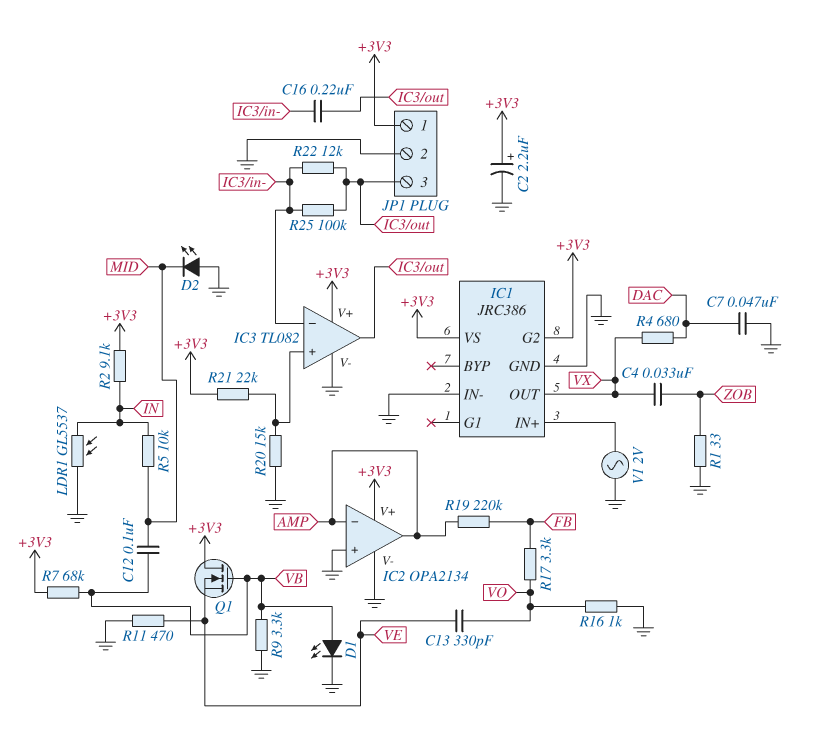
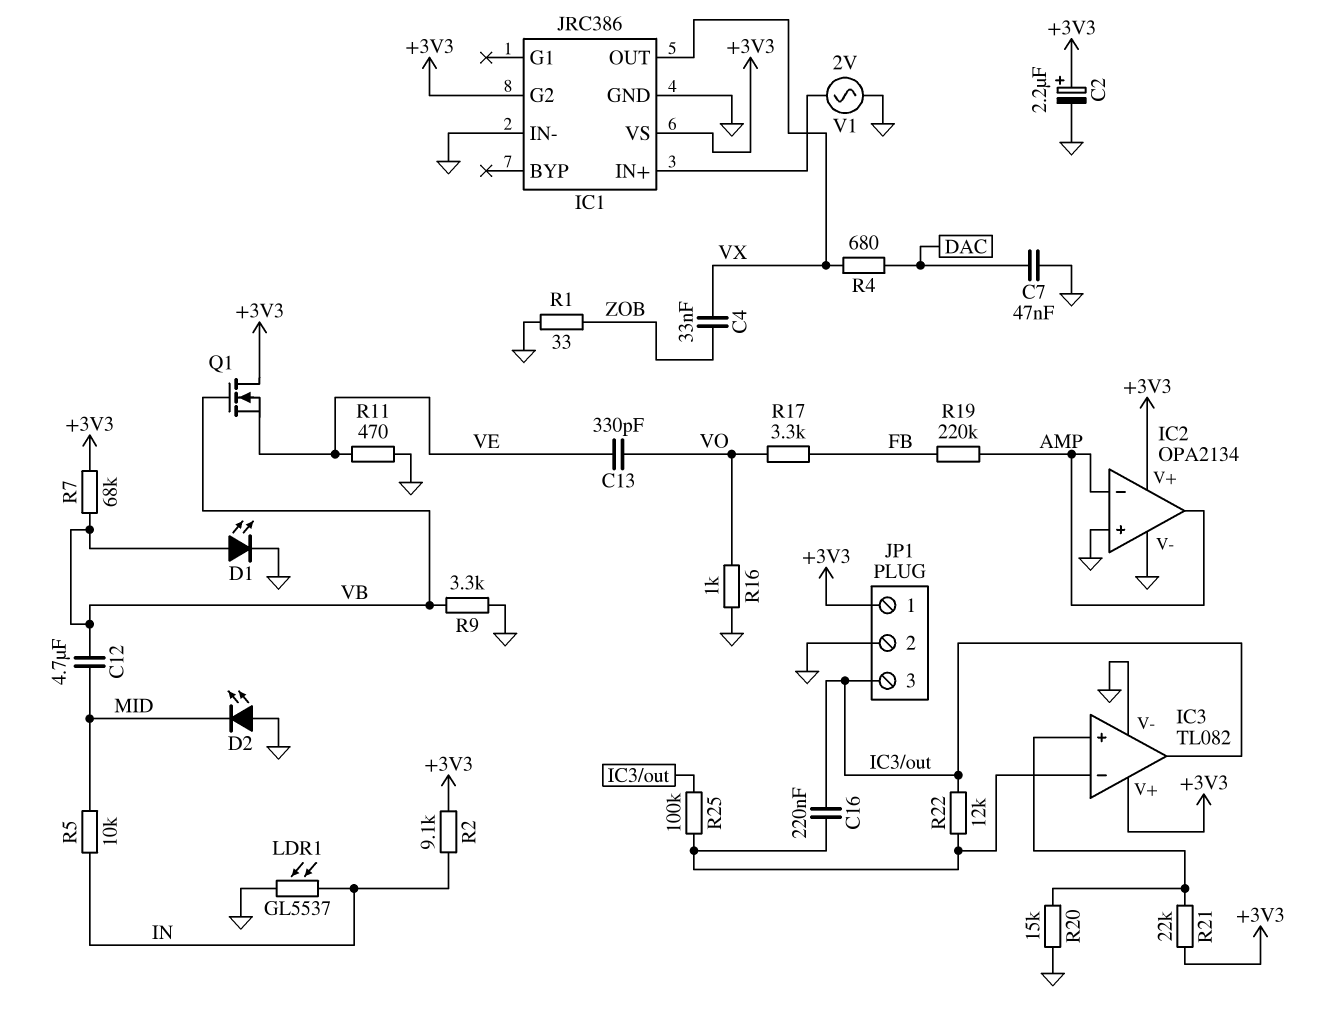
C12: 100nF (MID, VB) -> 4.7uF (MID, VB)

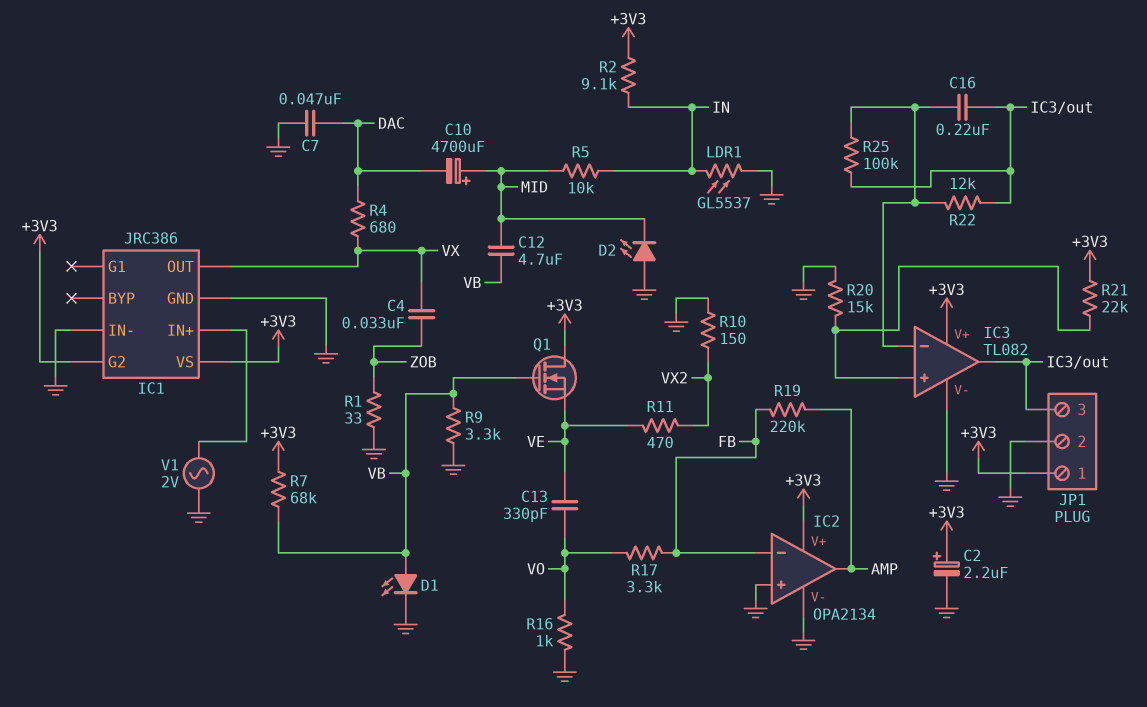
C10: none -> 4700uF (plus MID, minus DAC)
IC2 pin in-: AMP -> FB
R10: none -> 150 (GND, VX2)
R11: 470 (GND, VE) -> 470 (VE, VX2)

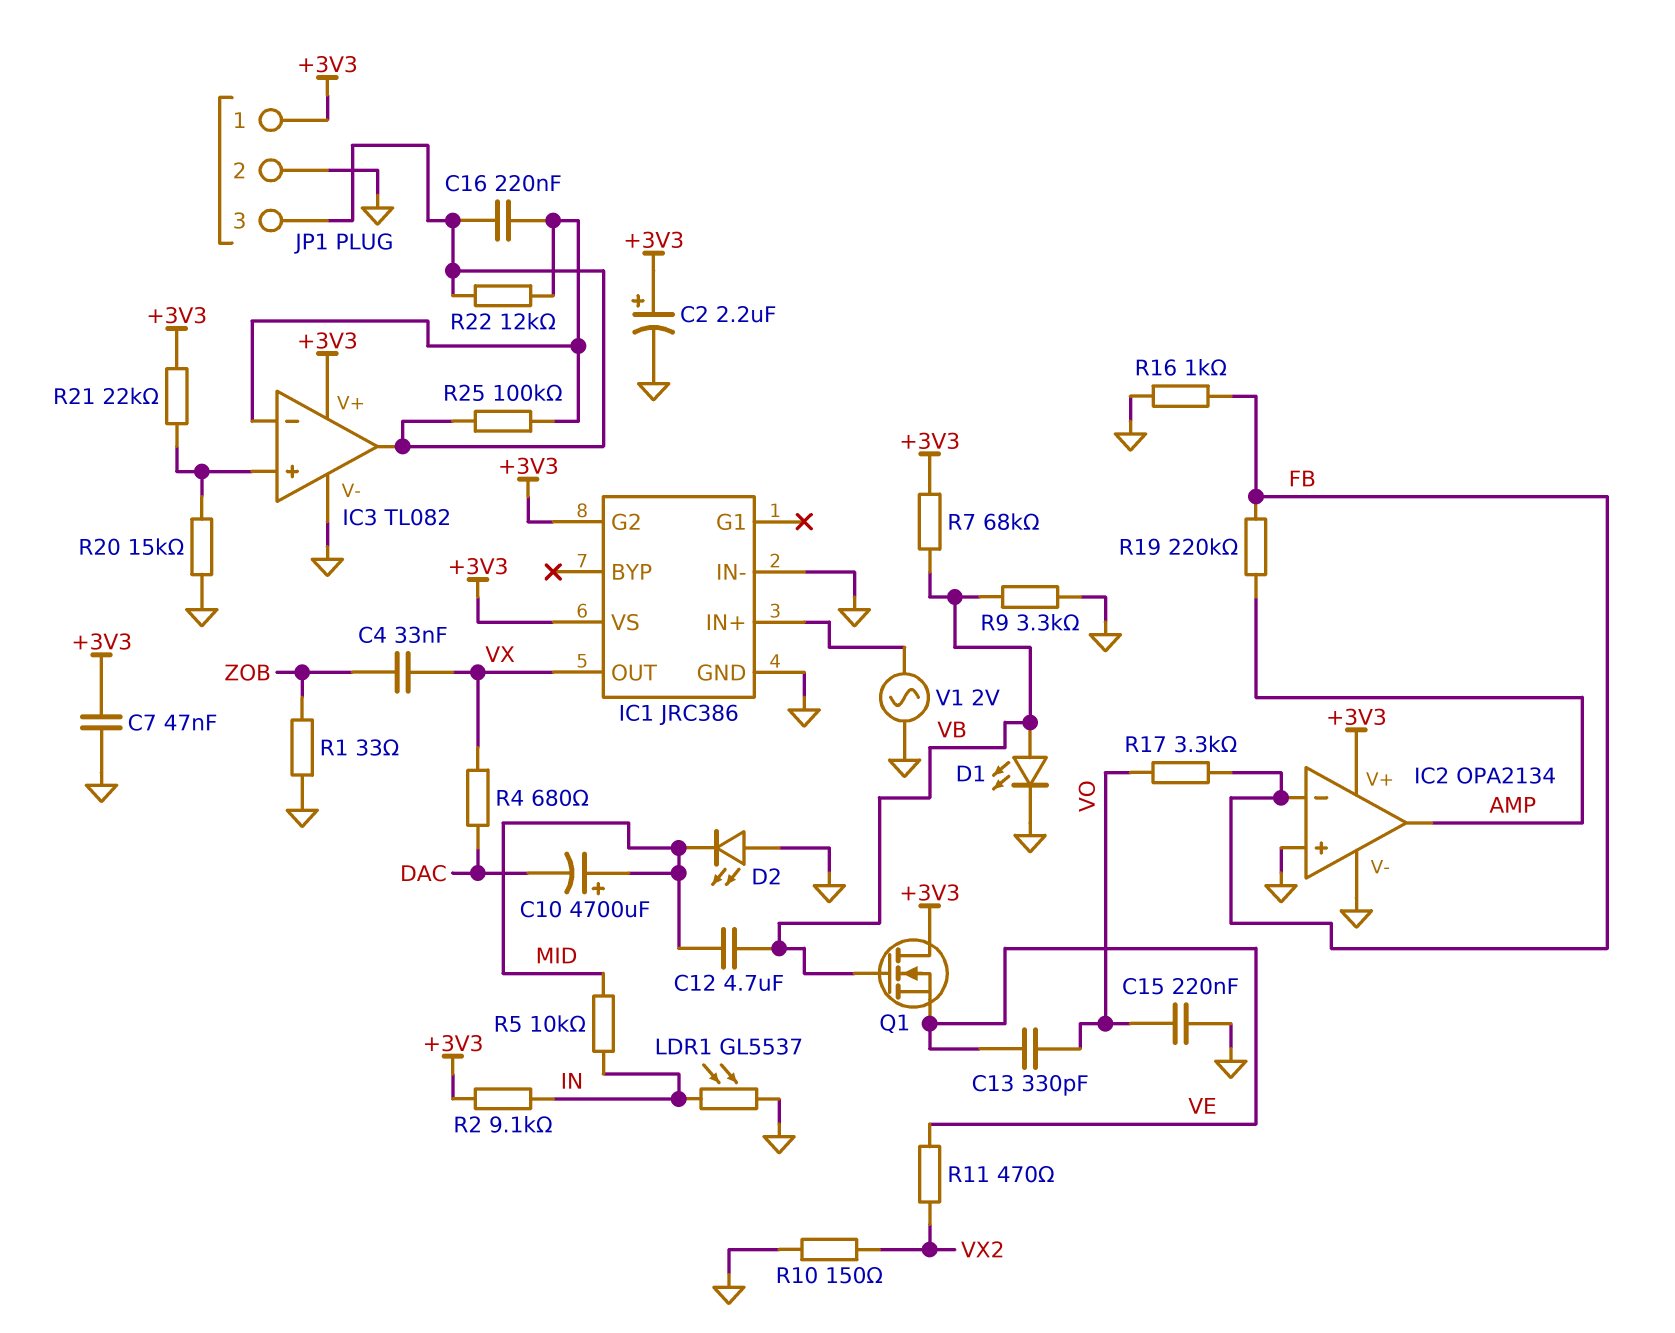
C7: 47nF (DAC, GND) -> 47nF (+3V3, GND)
C15: none -> 220nF (GND, VO)
R16: 1k (GND, VO) -> 1k (FB, GND)

